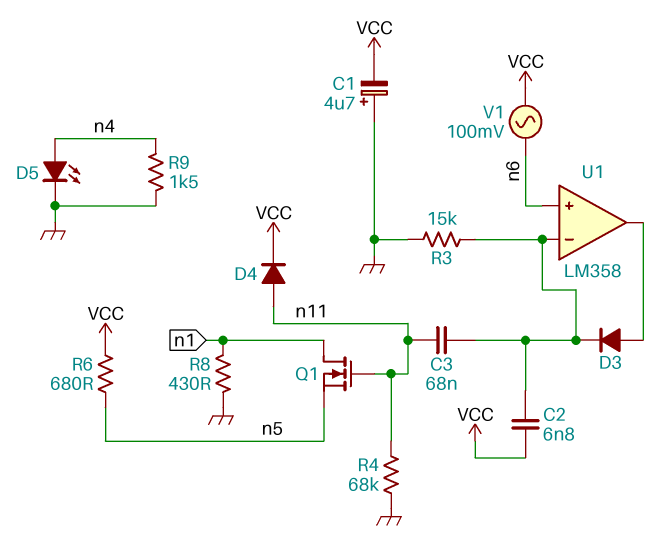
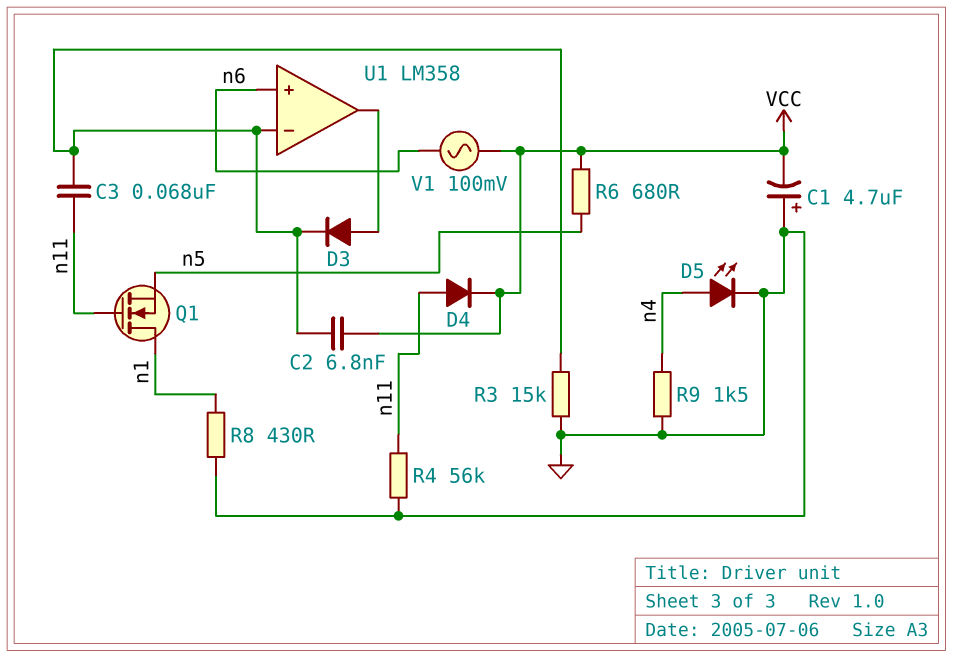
R4: 68k (GND, n11) -> 56k (GND, n11)

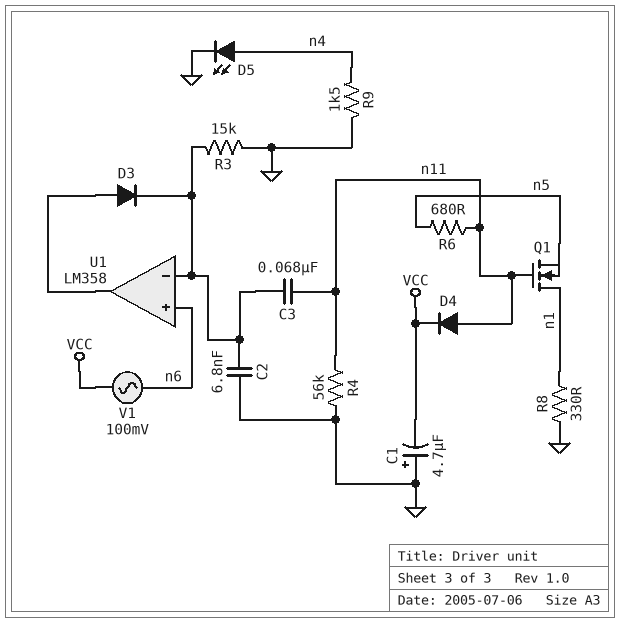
C2: 6.8nF (U1/in-, VCC) -> 6.8nF (GND, U1/in-)
R6: 680 (VCC, n5) -> 680 (n5, n11)
R8: 430 (GND, n1) -> 330 (GND, n1)

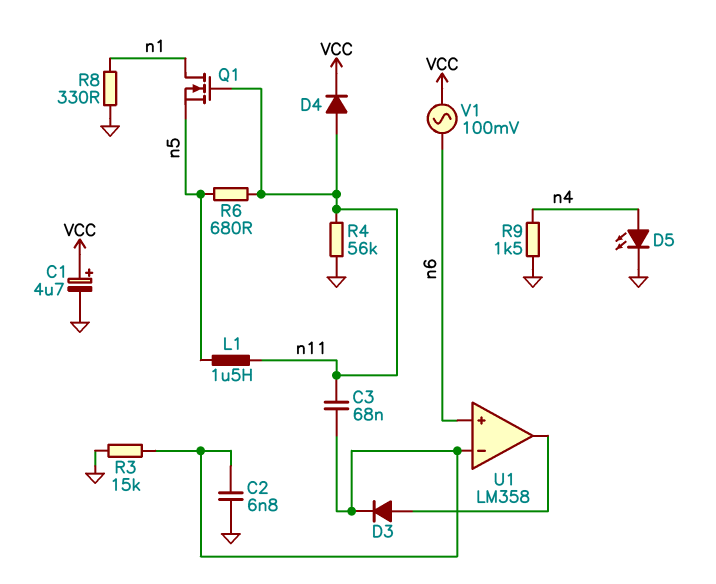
C1: 4.7uF (plus GND, minus VCC) -> 4.7uF (plus VCC, minus GND)
L1: none -> 1.5uH (n5, n11)

